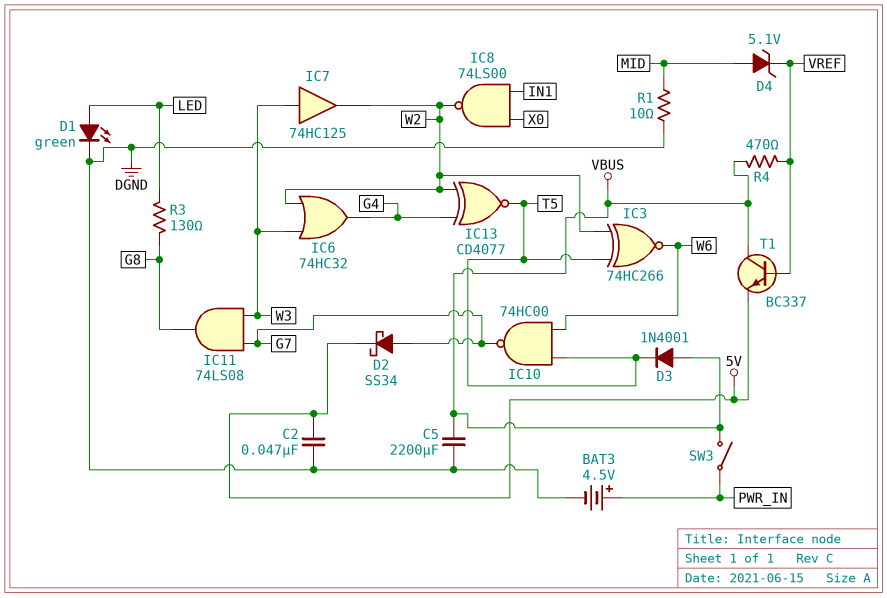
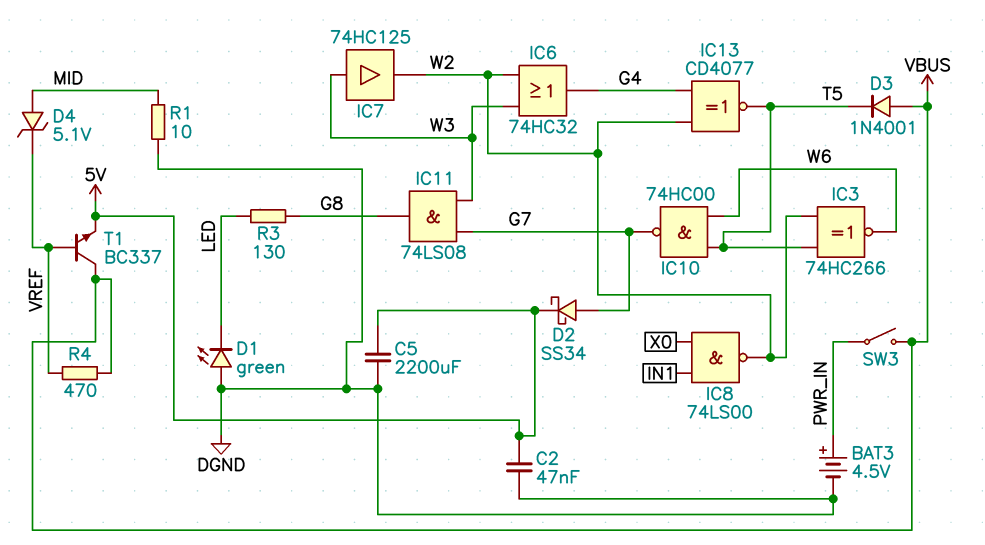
C5: 2200uF (DGND, VBUS) -> 2200uF (5V, DGND)
D1: LED green (A LED, K DGND) -> LED green (A DGND, K LED)

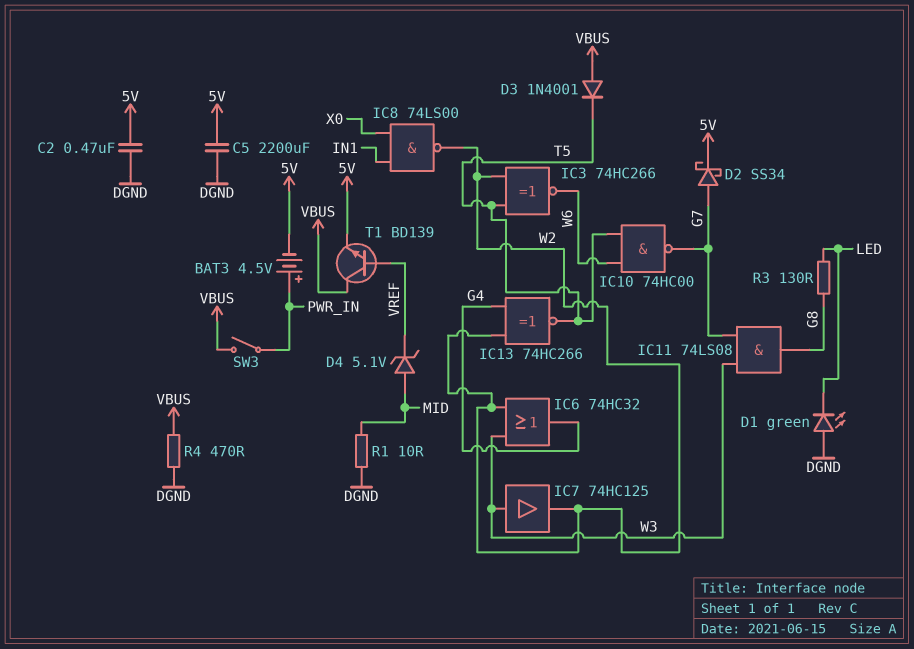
BAT3: 4.5V (plus PWR_IN, minus DGND) -> 4.5V (plus PWR_IN, minus 5V)
C2: 47nF (5V, DGND) -> 470nF (5V, DGND)
IC13: XNOR CD4077 (in G4, in W2, out T5) -> XNOR 74HC266 (in G4, in W2, out T5)
R4: 470 (VBUS, VREF) -> 470 (DGND, VBUS)
T1: NPN BC337 (B VREF, C VBUS, E 5V) -> NPN BD139 (B VREF, C VBUS, E 5V)

